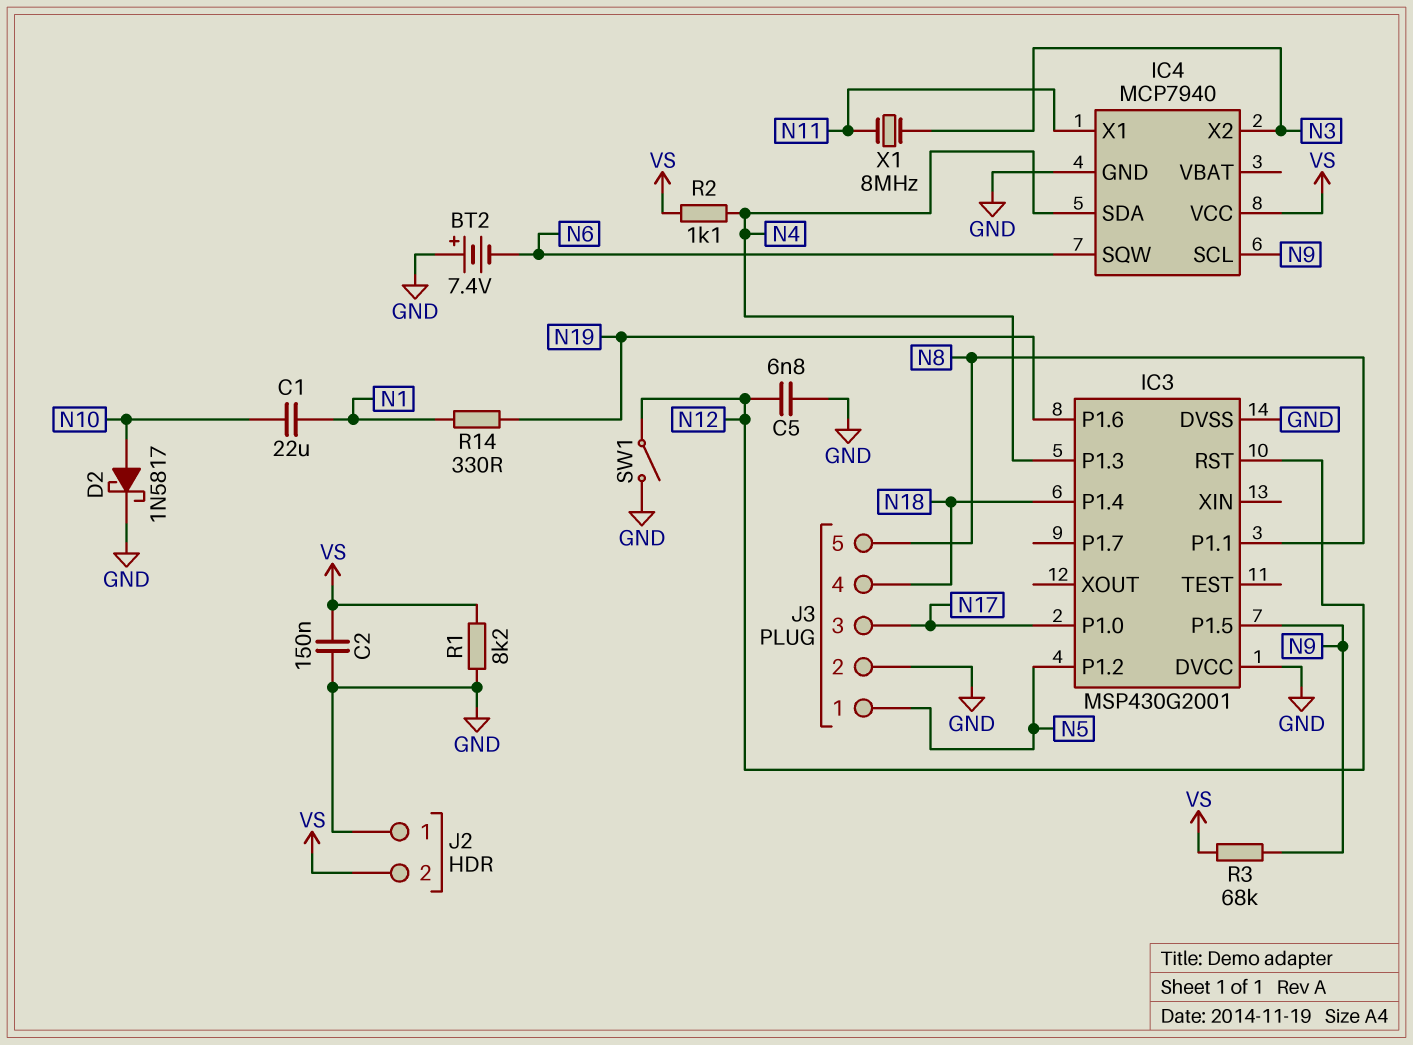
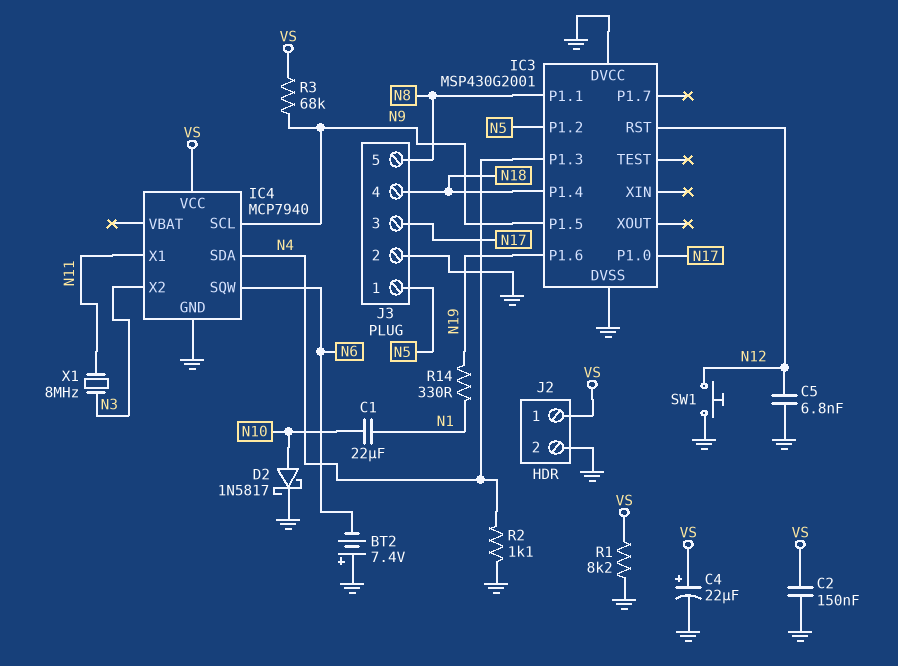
C4: none -> 22uF (plus VS, minus GND)
J2 pin 1: GND -> VS
J2 pin 2: VS -> GND
R2: 1.1k (N4, VS) -> 1.1k (GND, N4)
SW1: switch (GND, N12) -> button (GND, N12)

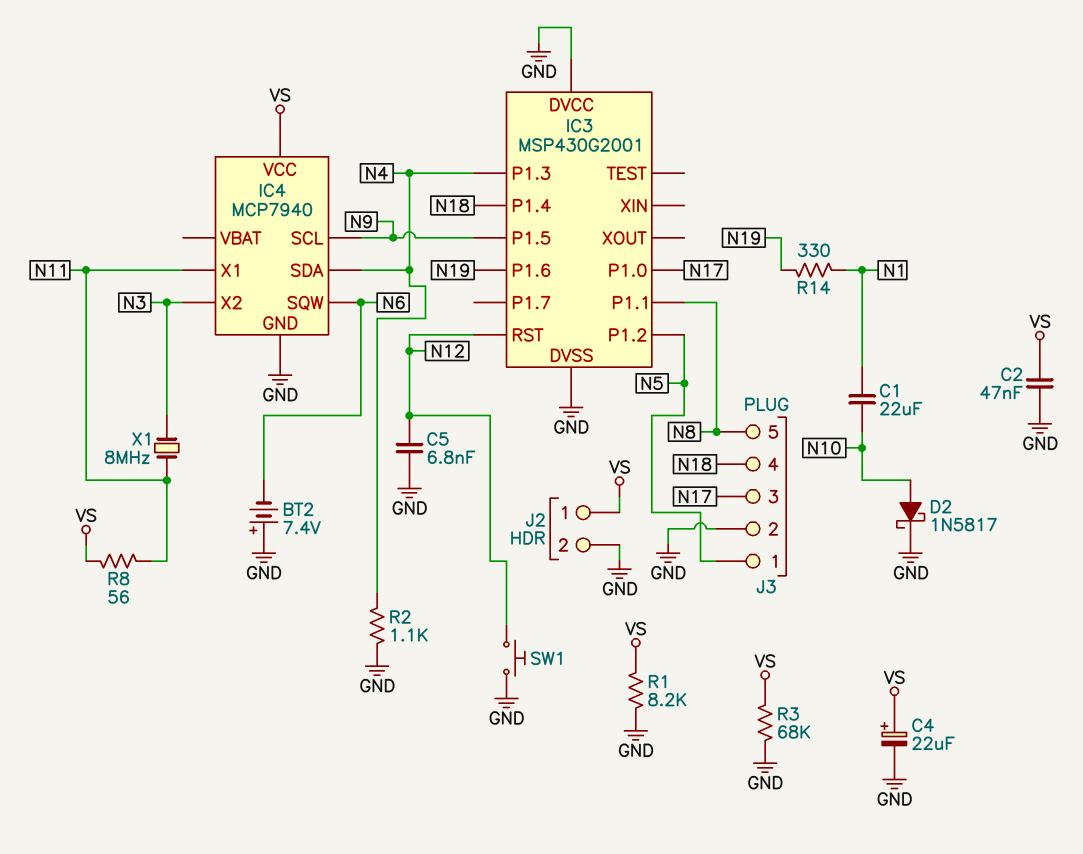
C2: 150nF (GND, VS) -> 47nF (GND, VS)
R3: 68k (N9, VS) -> 68k (GND, VS)
R8: none -> 56 (N11, VS)

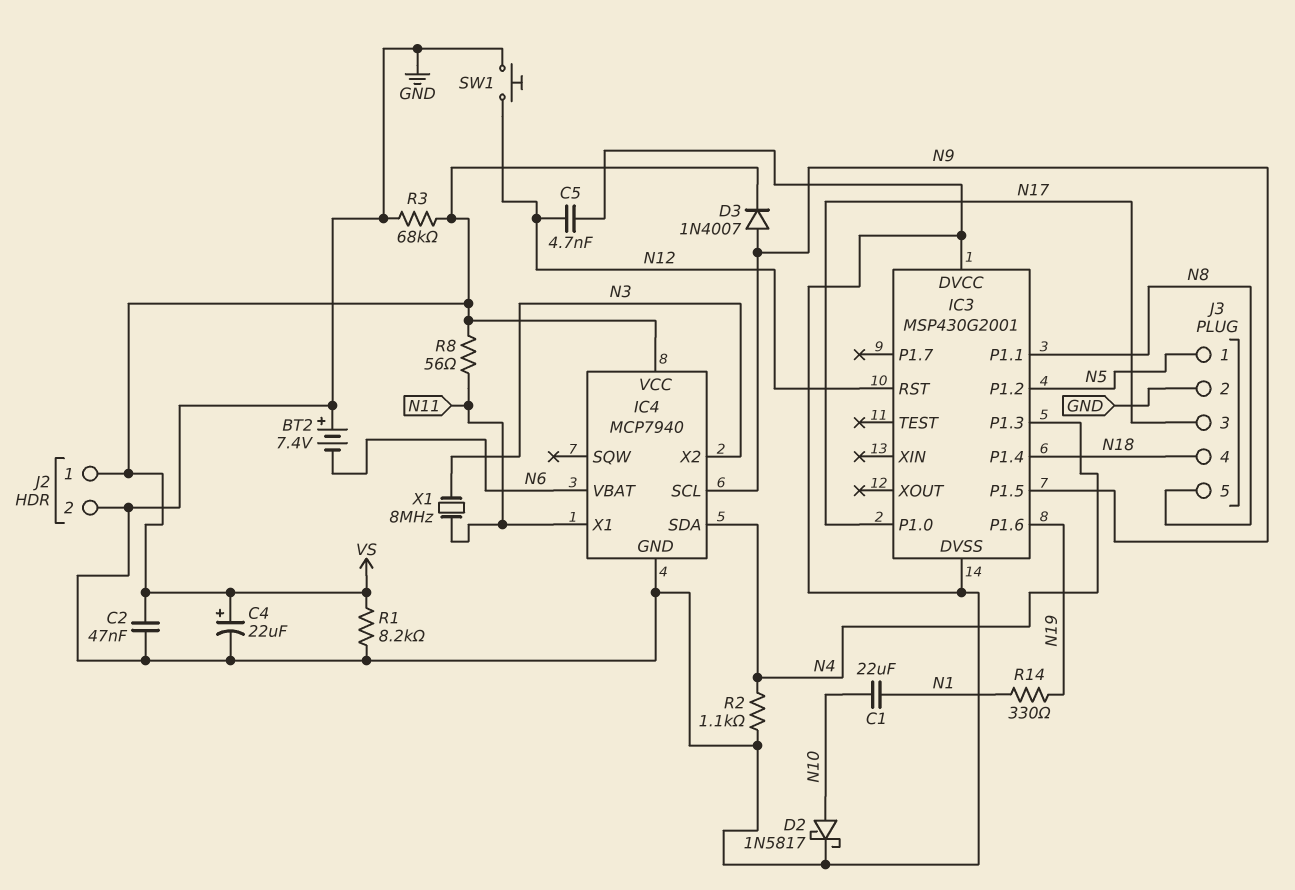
C5: 6.8nF (GND, N12) -> 4.7nF (GND, N12)
D3: none -> diode 1N4007 (A N9, K VS)
IC4 pin SQW: N6 -> none
IC4 pin VBAT: none -> N6

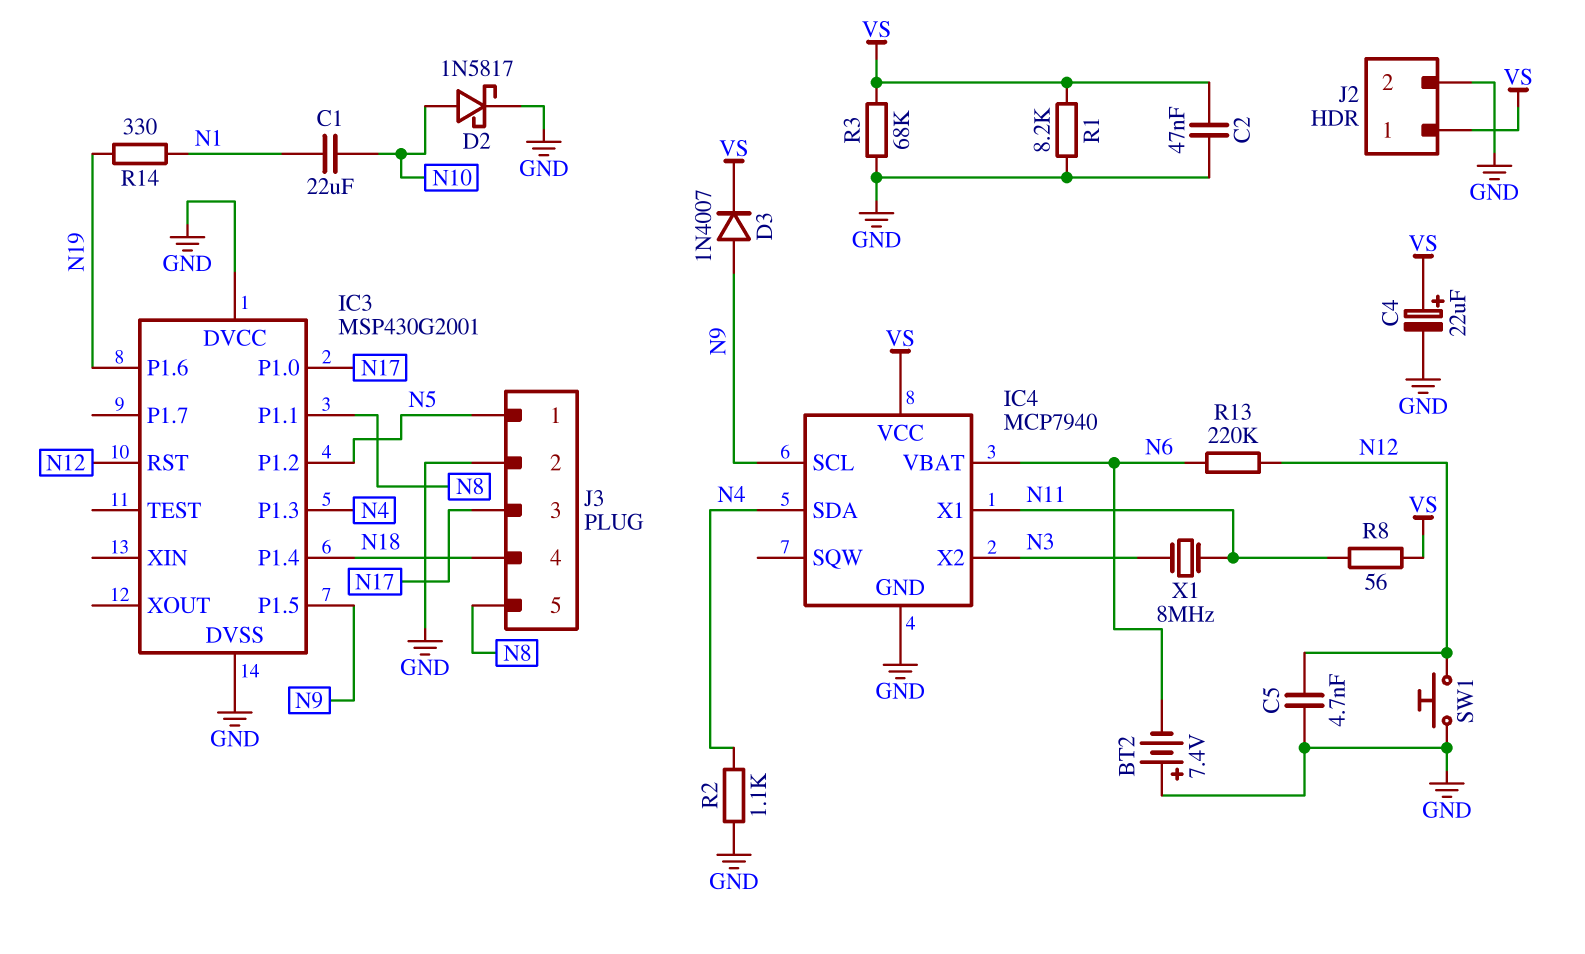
R13: none -> 220k (N6, N12)

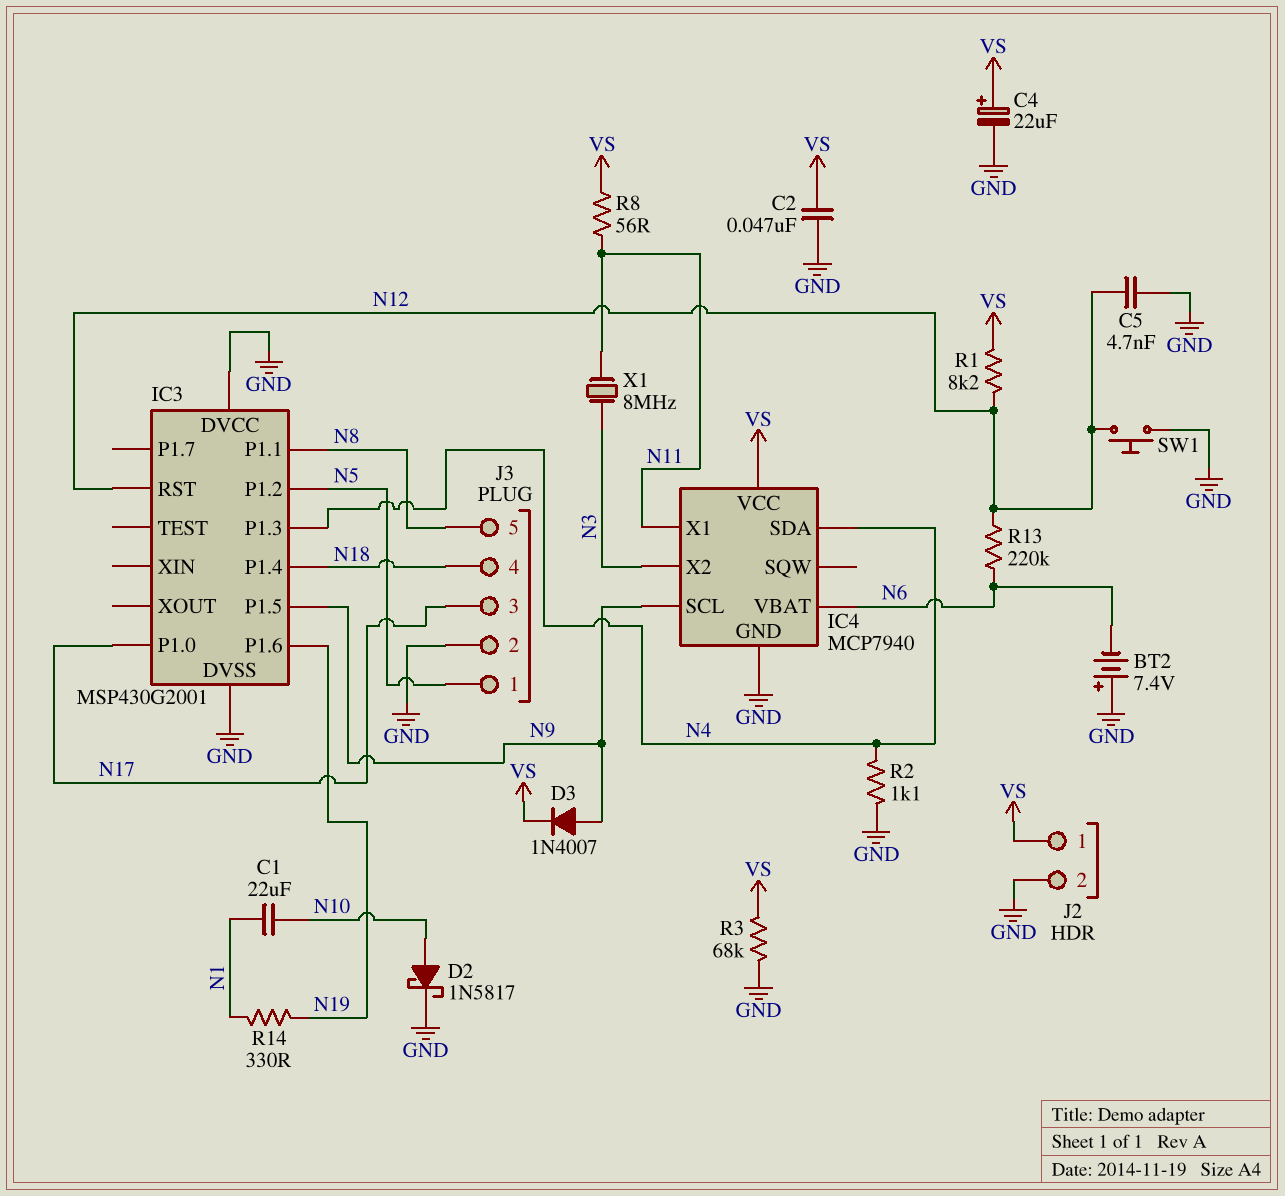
R1: 8.2k (GND, VS) -> 8.2k (N12, VS)

